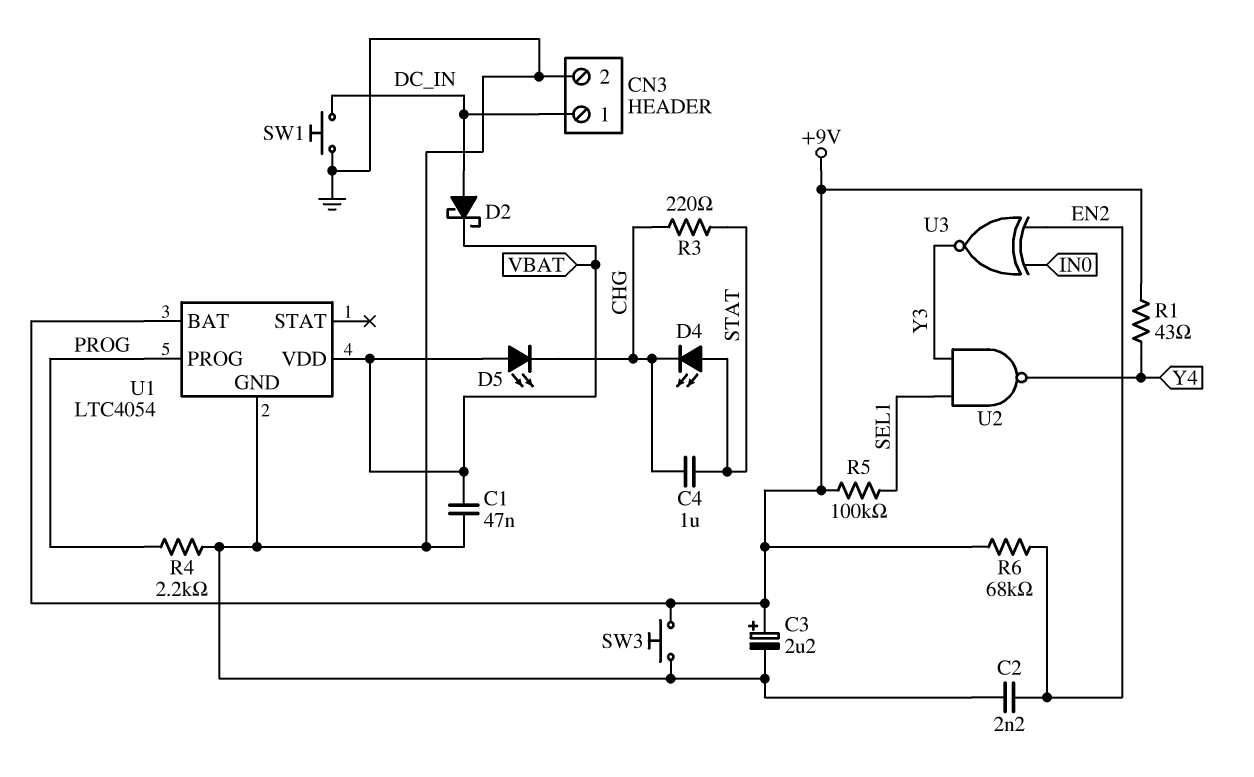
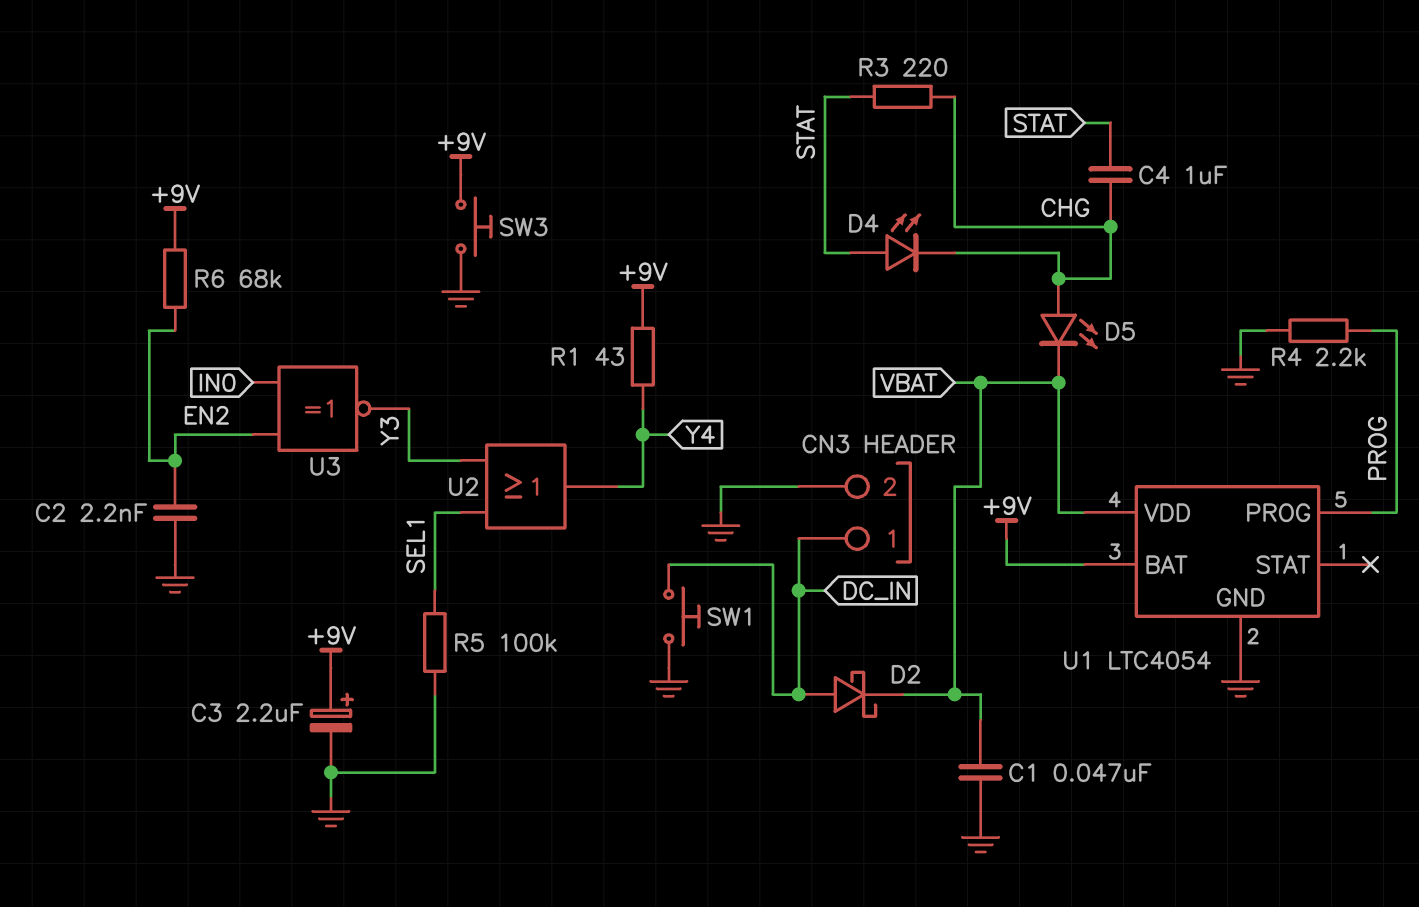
D5: LED (A VBAT, K CHG) -> LED (A CHG, K VBAT)
R5: 100k (+9V, SEL1) -> 100k (GND, SEL1)
U2: NAND (in SEL1, in Y3, out Y4) -> OR (in SEL1, in Y3, out Y4)

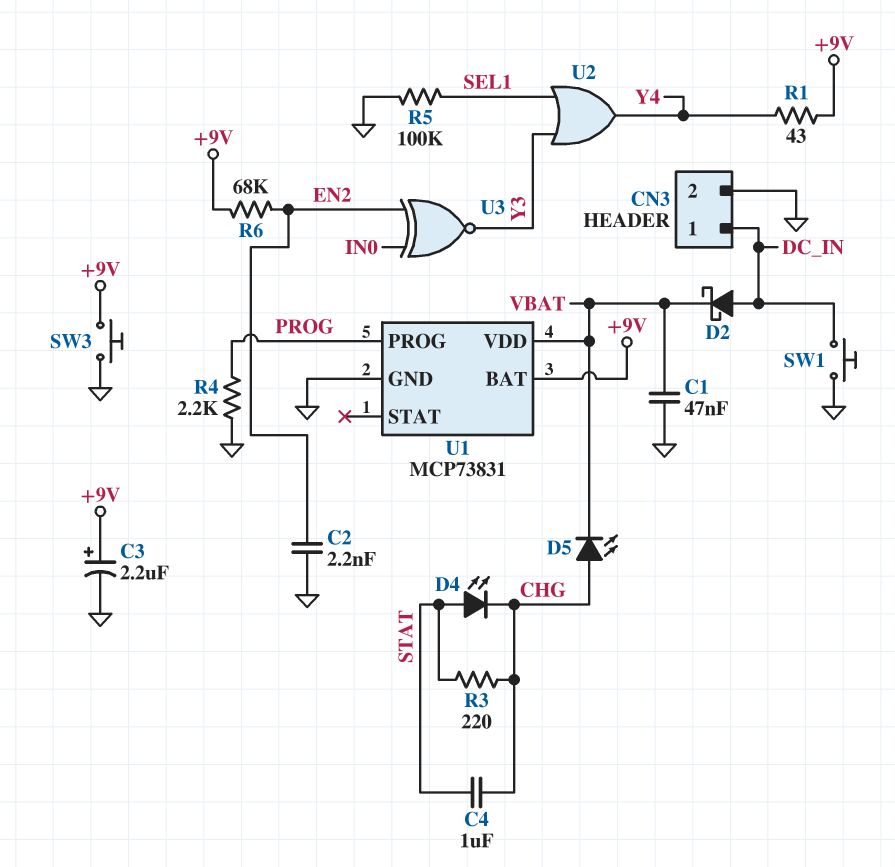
U1: LTC4054 -> MCP73831

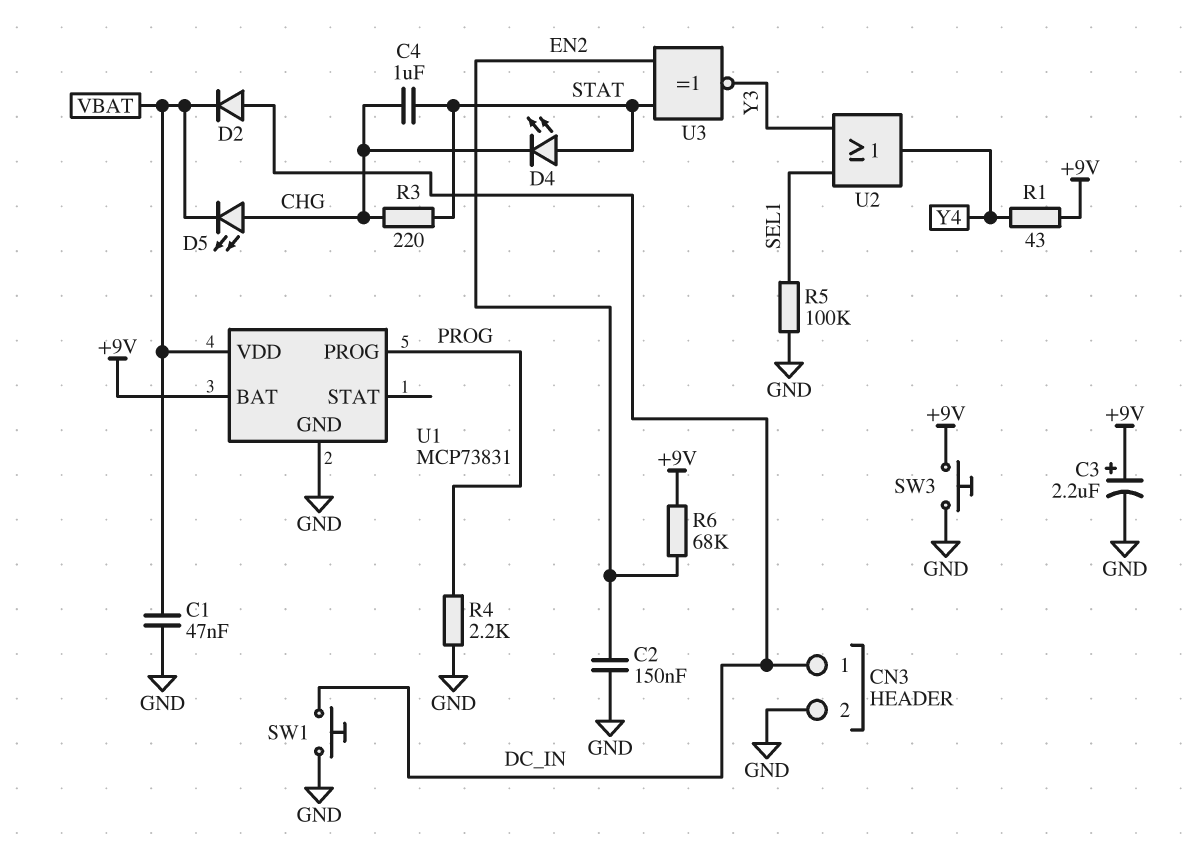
C2: 2.2nF (EN2, GND) -> 150nF (EN2, GND)
D2: schottky (A DC_IN, K VBAT) -> diode (A DC_IN, K VBAT)
U3: XNOR (in EN2, in IN0, out Y3) -> XNOR (in EN2, in STAT, out Y3)

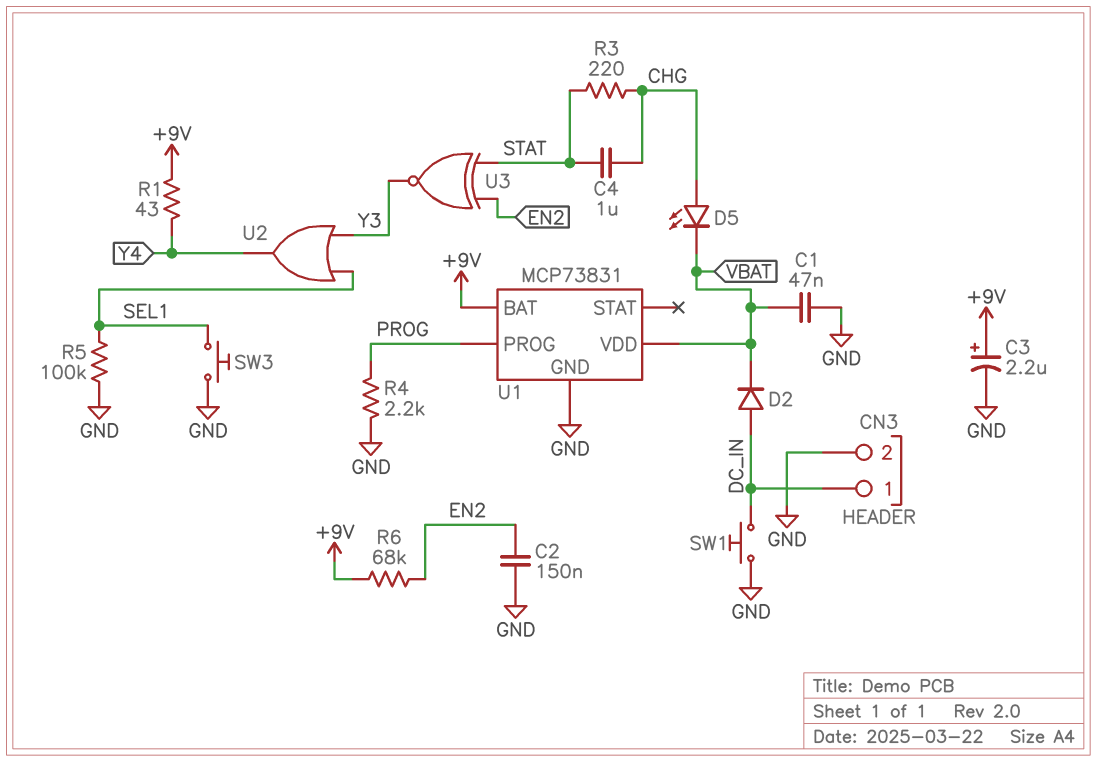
D4: LED (A STAT, K CHG) -> none
SW3: button (+9V, GND) -> button (GND, SEL1)

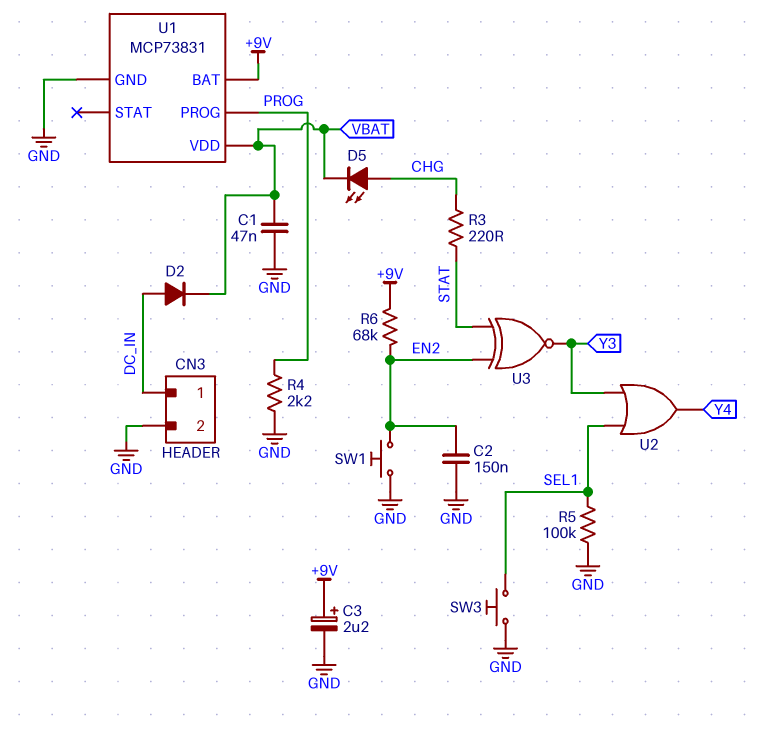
C4: 1uF (CHG, STAT) -> none
R1: 43 (+9V, Y4) -> none
SW1: button (DC_IN, GND) -> button (EN2, GND)

